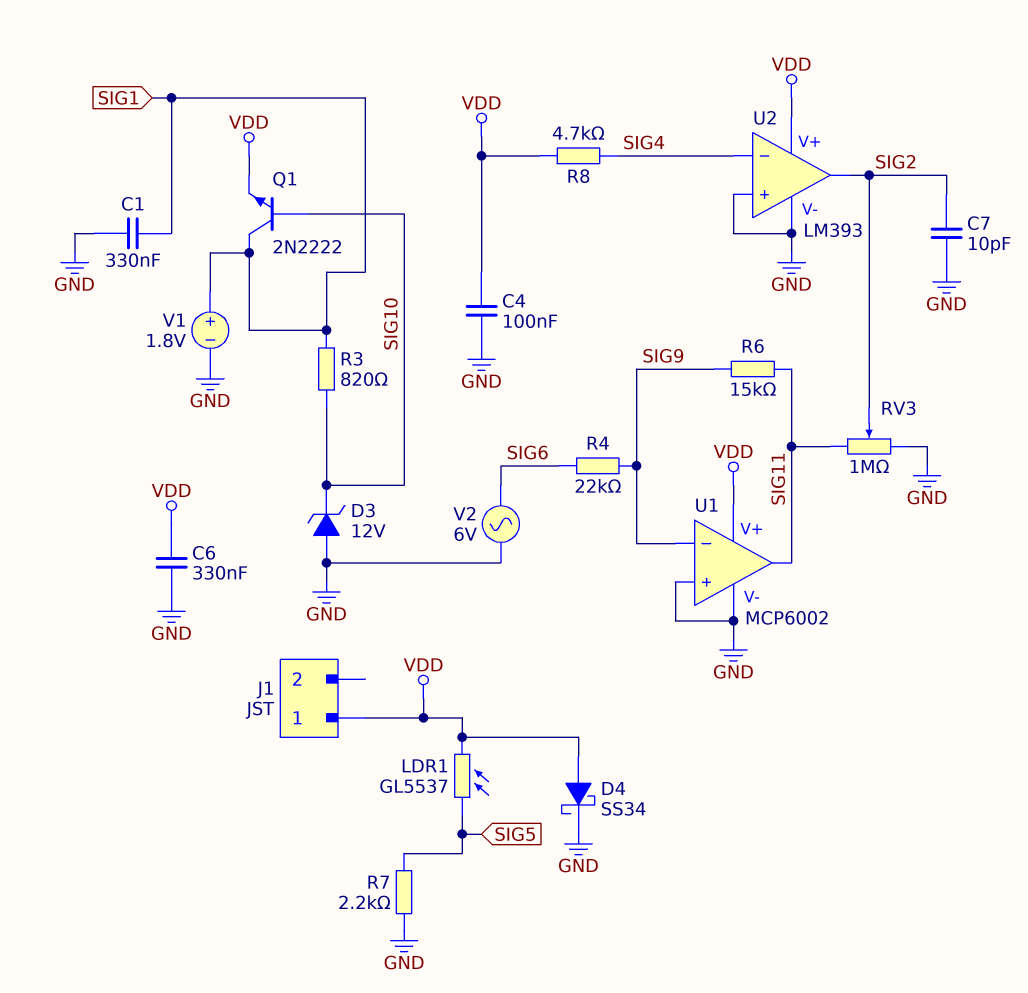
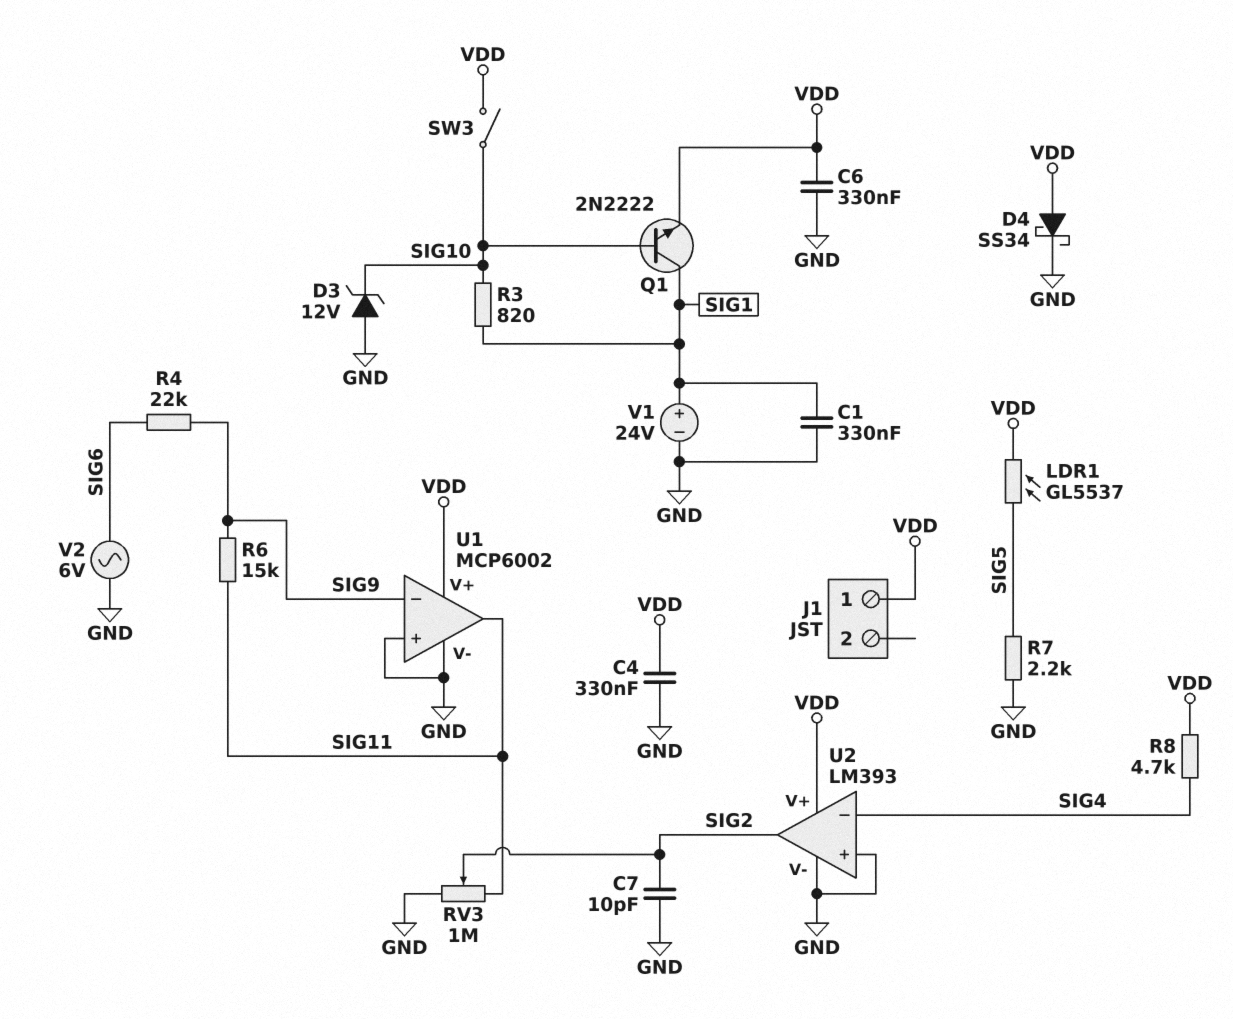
C4: 100nF (GND, VDD) -> 330nF (GND, VDD)
SW3: none -> switch (SIG10, VDD)
V1: 1.8V (plus SIG1, minus GND) -> 24V (plus SIG1, minus GND)

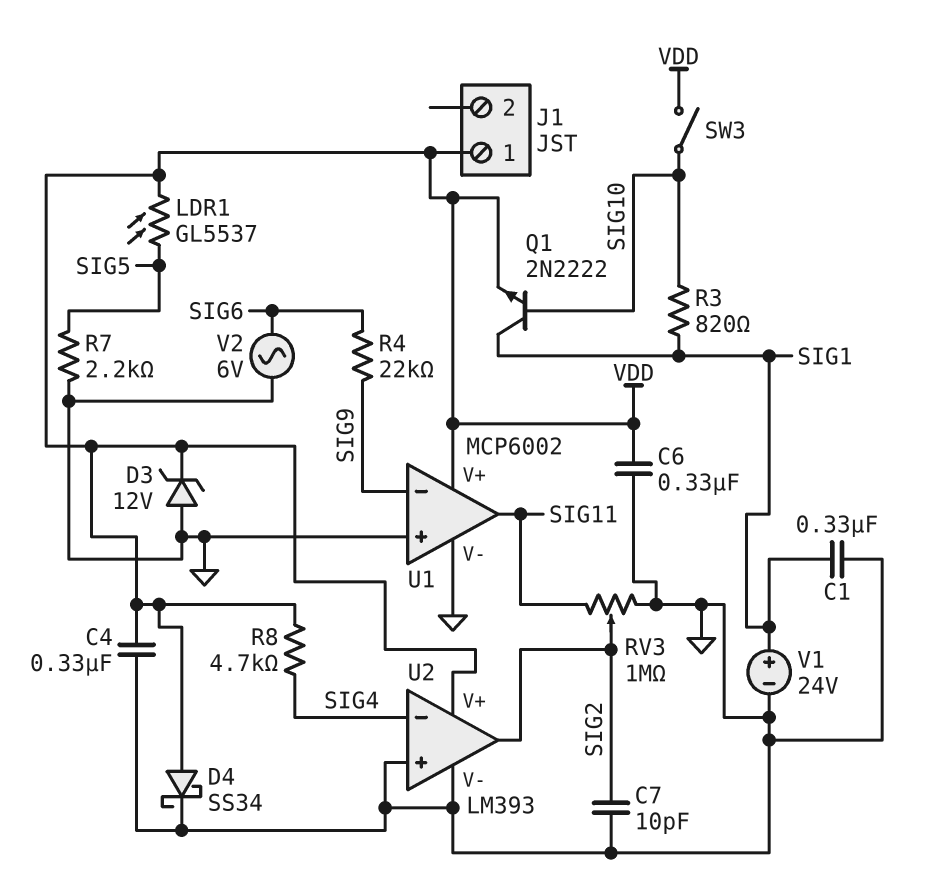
D3: zener 12V (A GND, K SIG10) -> zener 12V (A GND, K VDD)
R6: 15k (SIG9, SIG11) -> none

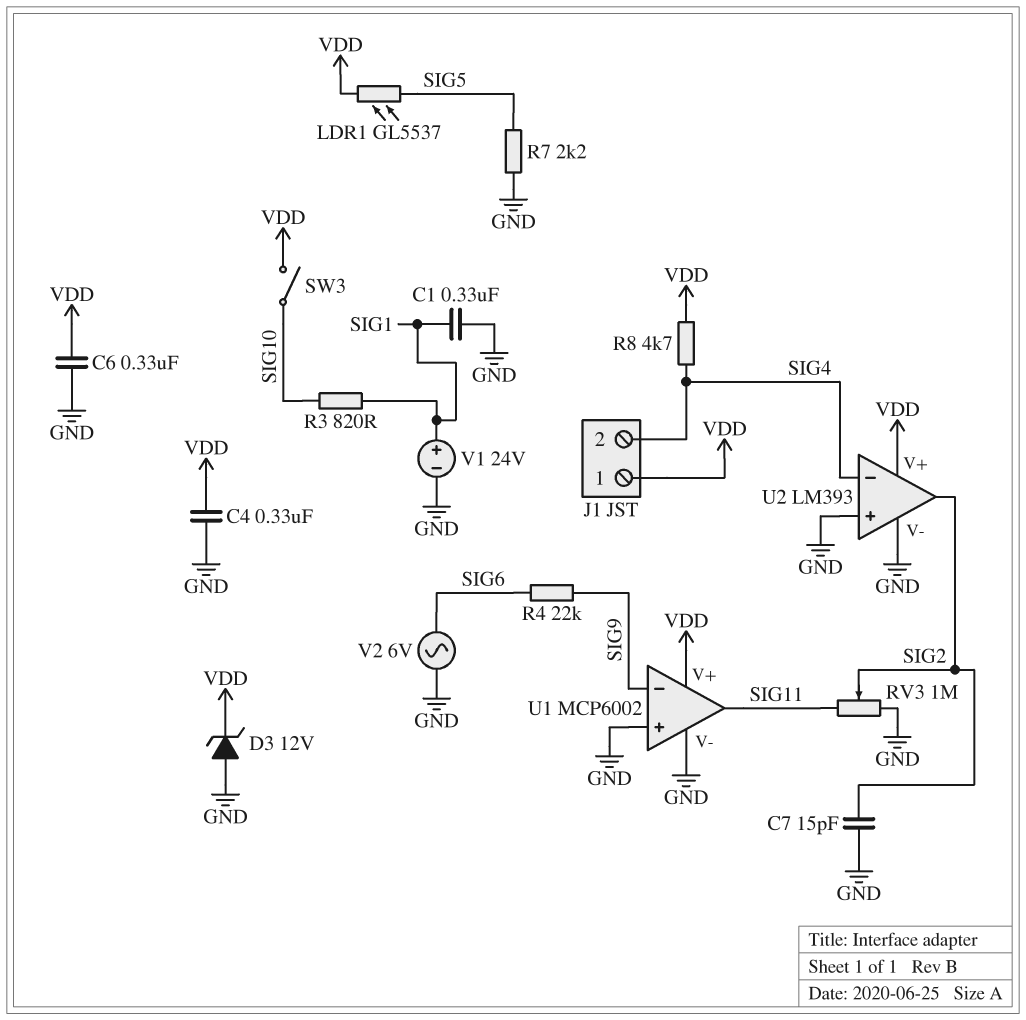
C7: 10pF (GND, SIG2) -> 15pF (GND, SIG2)
D4: schottky SS34 (A VDD, K GND) -> none
J1 pin 2: none -> SIG4
Q1: NPN 2N2222 (B SIG10, C SIG1, E VDD) -> none

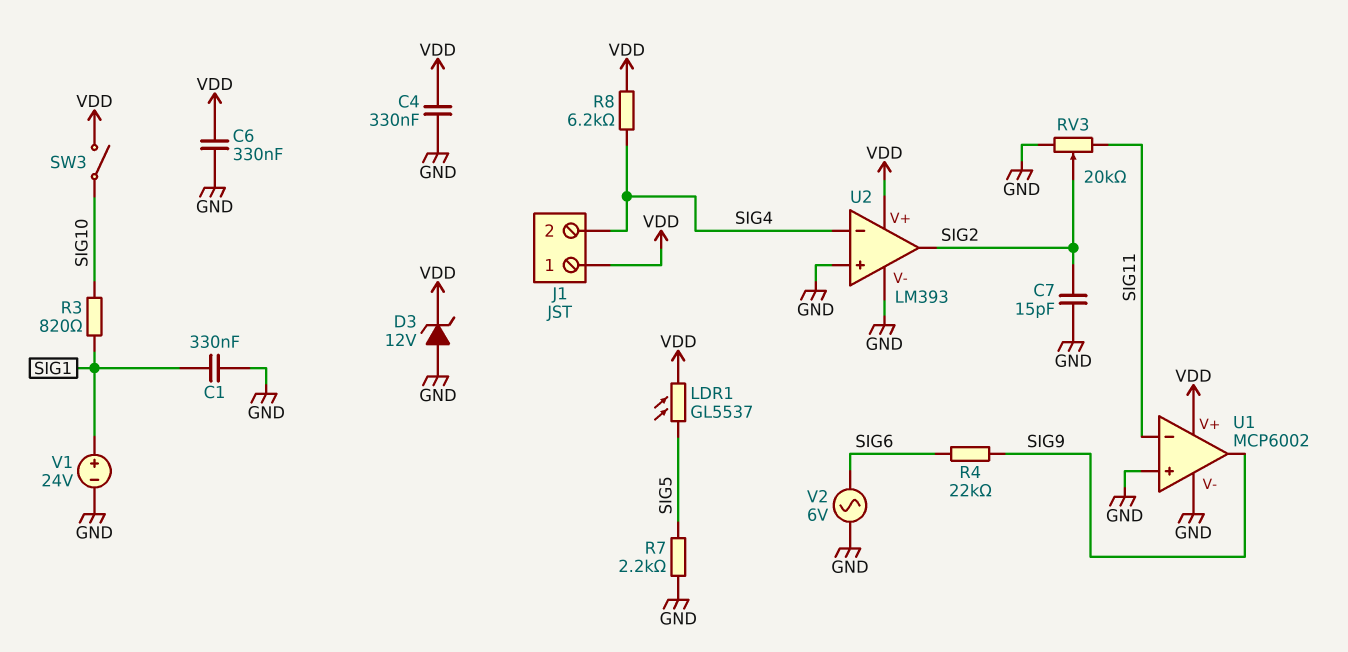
R8: 4.7k (SIG4, VDD) -> 6.2k (SIG4, VDD)
RV3: 1M (GND, SIG11, wiper SIG2) -> 20k (GND, SIG11, wiper SIG2)
U1 pin in-: SIG9 -> SIG11
U1 pin out: SIG11 -> SIG9

